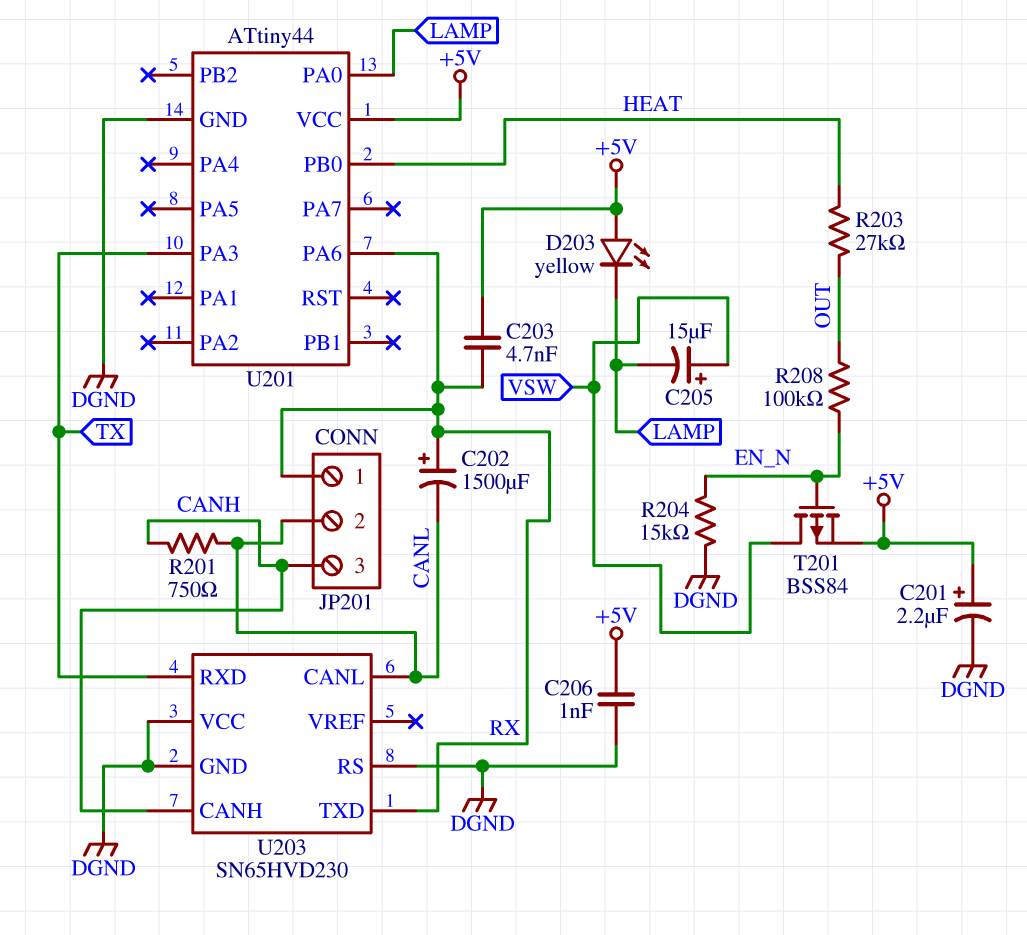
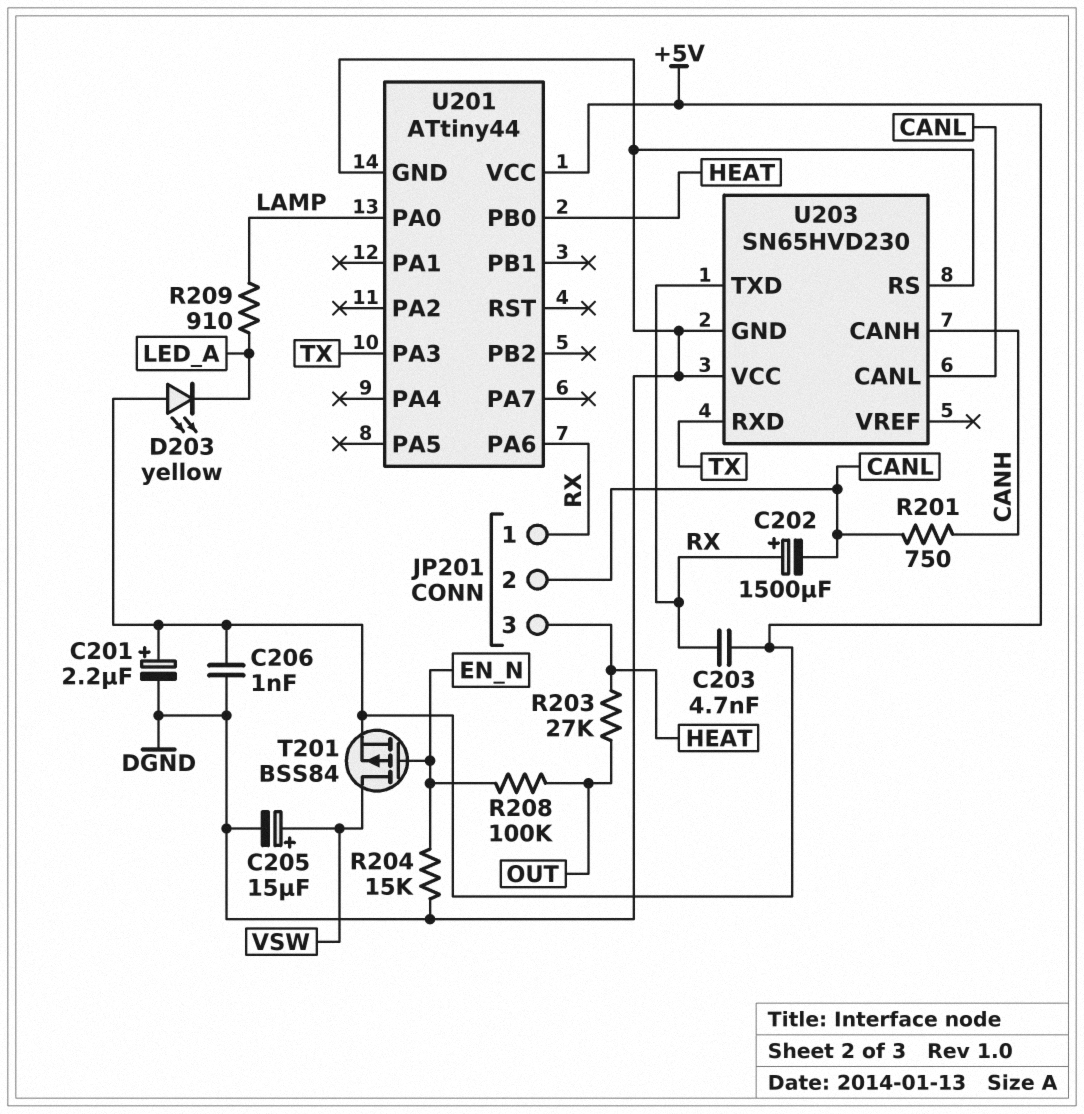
C205: 15uF (plus VSW, minus LAMP) -> 15uF (plus VSW, minus DGND)
D203: LED yellow (A +5V, K LAMP) -> LED yellow (A +5V, K LED_A)
JP201 pin 3: CANH -> HEAT
R209: none -> 910 (LAMP, LED_A)

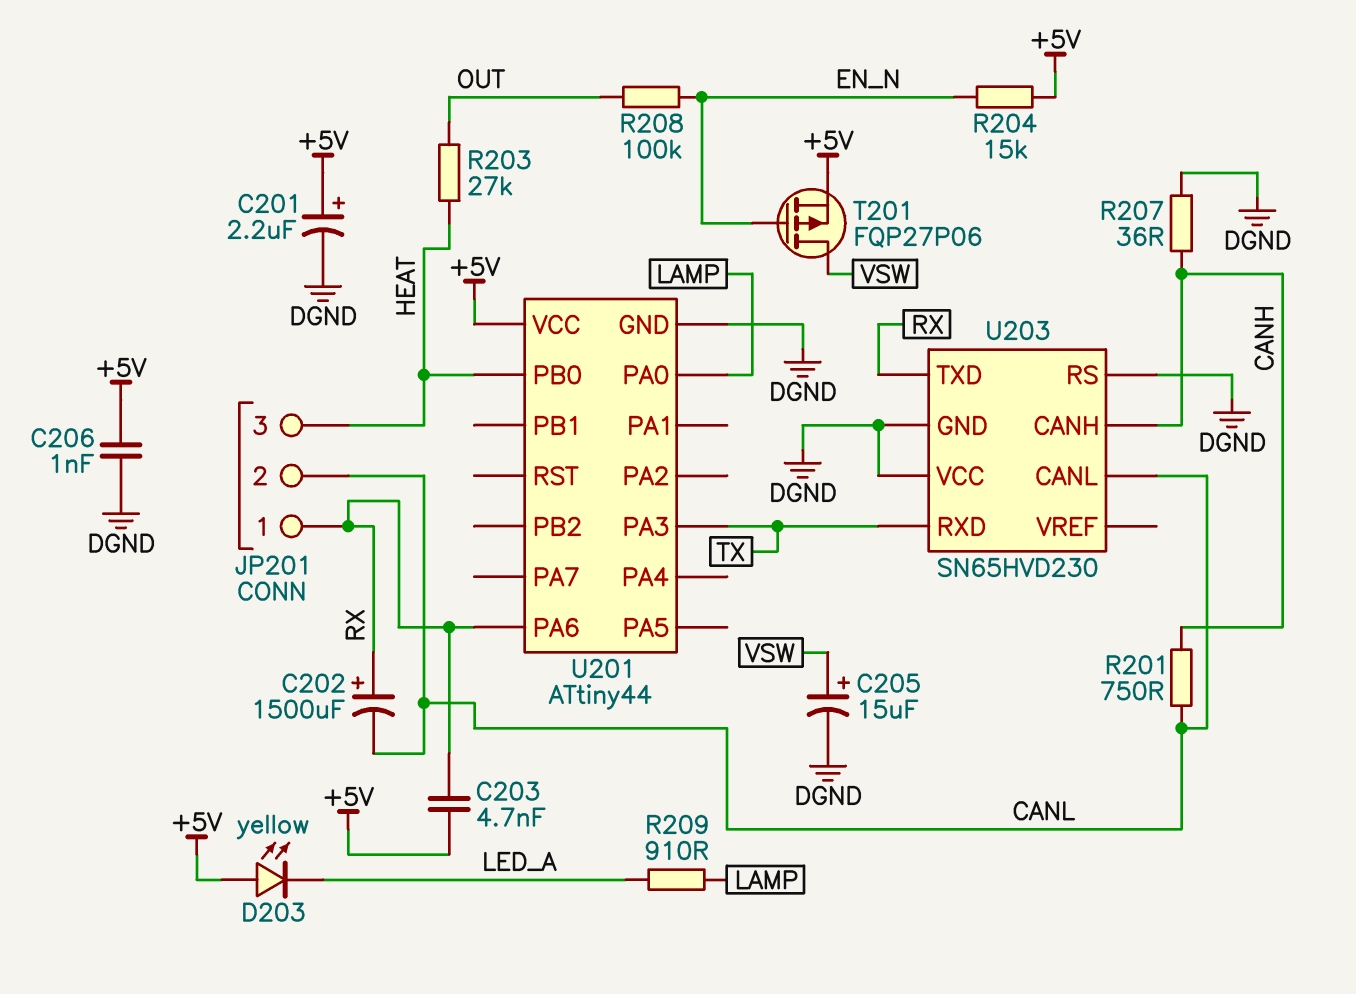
R204: 15k (DGND, EN_N) -> 15k (+5V, EN_N)
R207: none -> 36 (CANH, DGND)
T201: PMOS BSS84 (G EN_N, D VSW, S +5V) -> PMOS FQP27P06 (G EN_N, D VSW, S +5V)

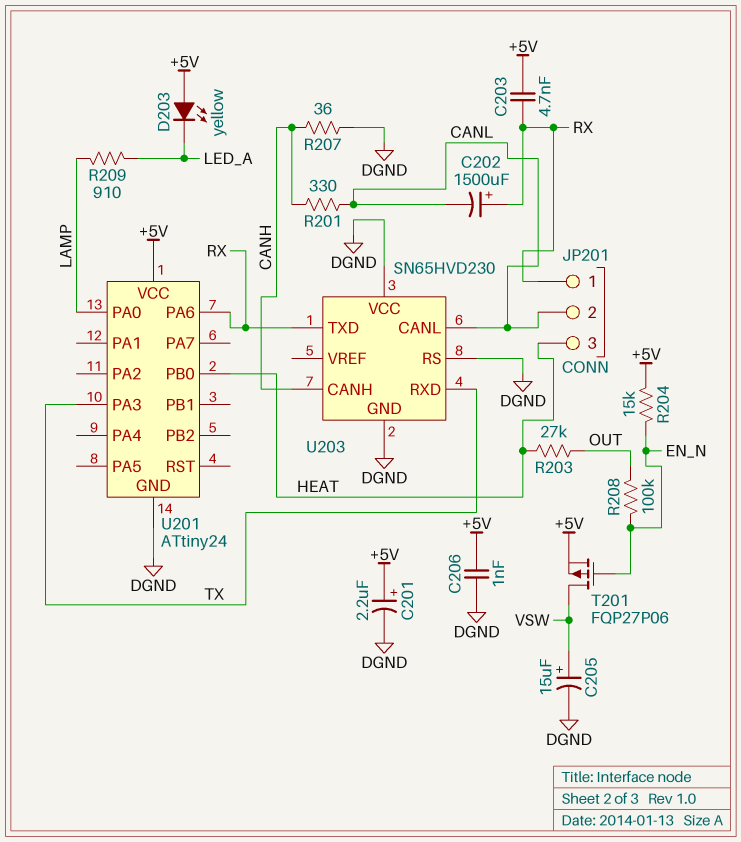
R201: 750 (CANH, CANL) -> 330 (CANH, CANL)
U201: ATtiny44 -> ATtiny24

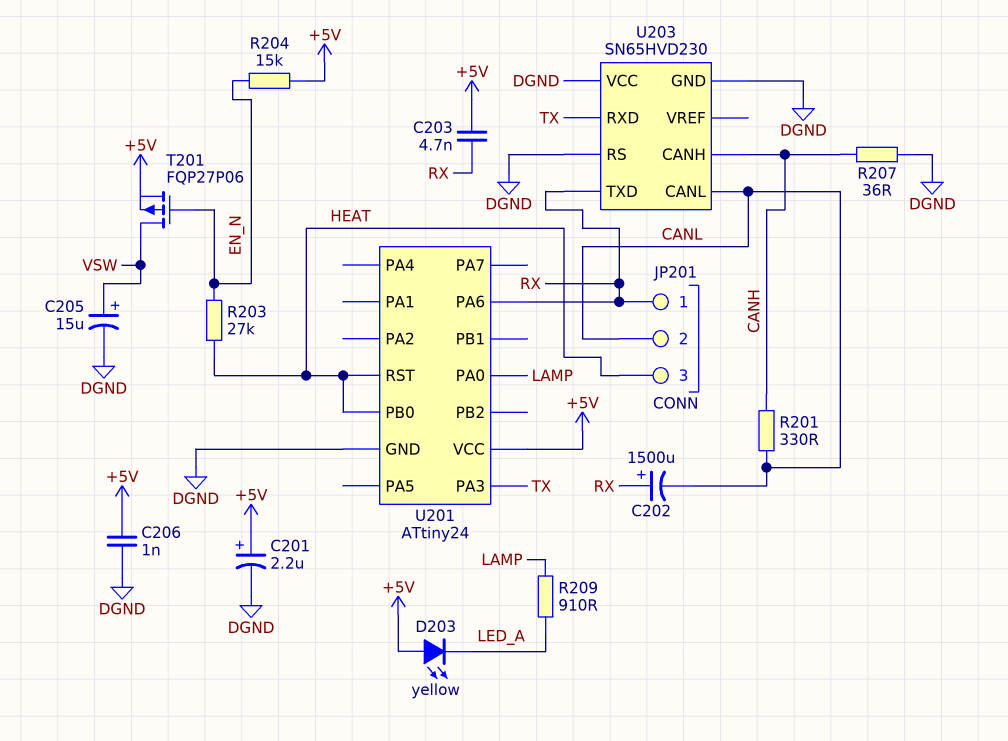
R203: 27k (HEAT, OUT) -> 27k (EN_N, HEAT)
R208: 100k (EN_N, OUT) -> none
U201 pin RST: none -> HEAT

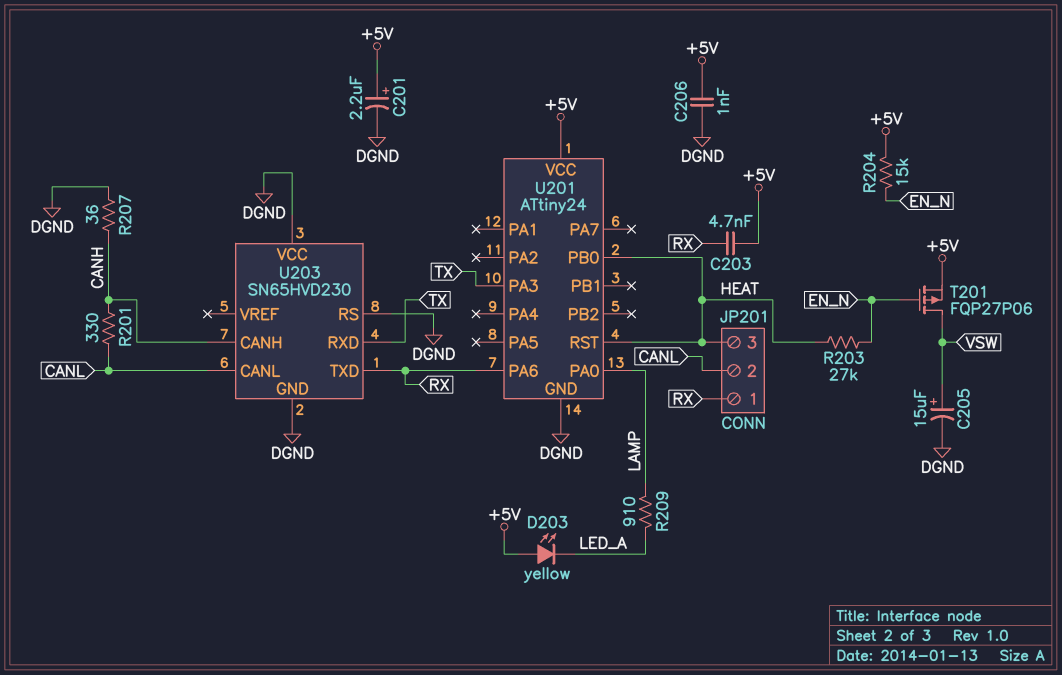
C202: 1500uF (plus RX, minus CANL) -> none

